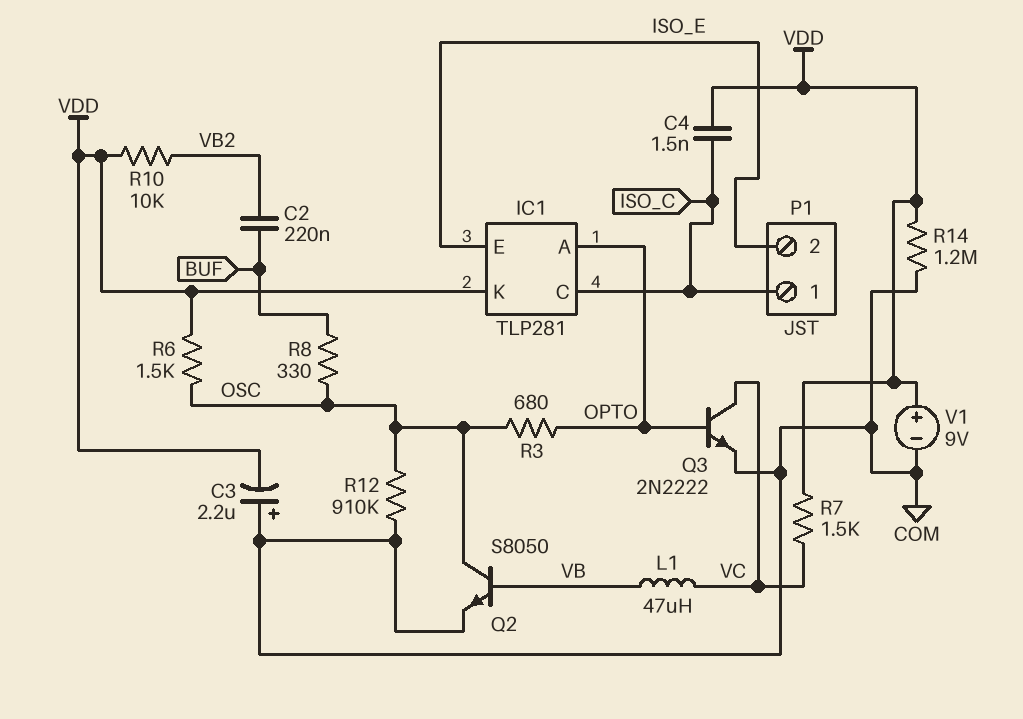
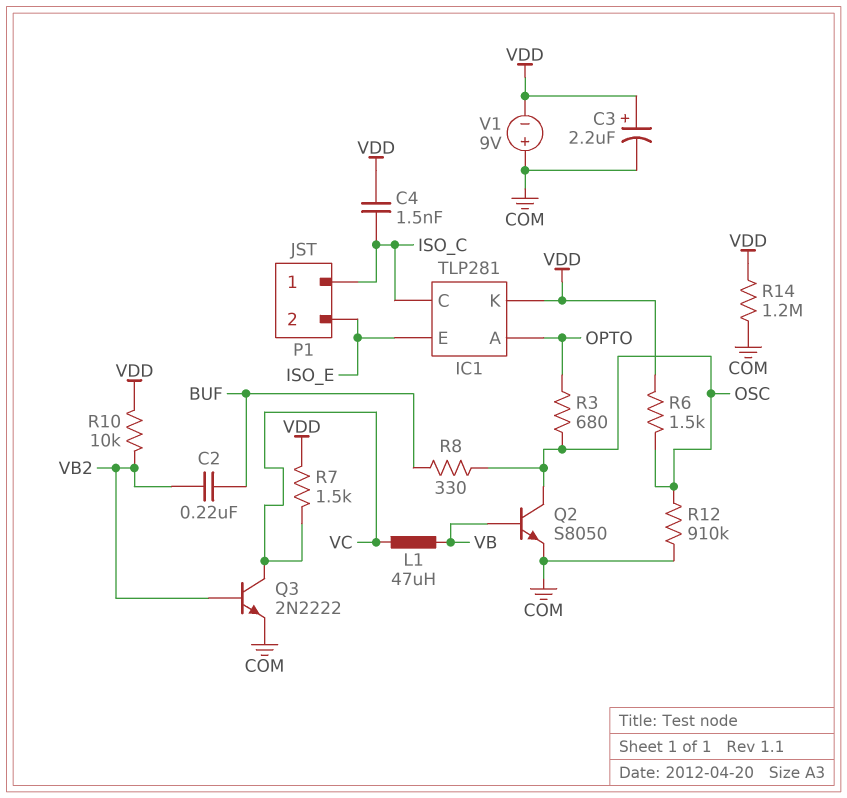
C3: 2.2uF (plus COM, minus VDD) -> 2.2uF (plus VDD, minus COM)
Q3: NPN 2N2222 (B OPTO, C VC, E COM) -> NPN 2N2222 (B VB2, C VC, E COM)
V1: 9V (plus VDD, minus COM) -> 9V (plus COM, minus VDD)

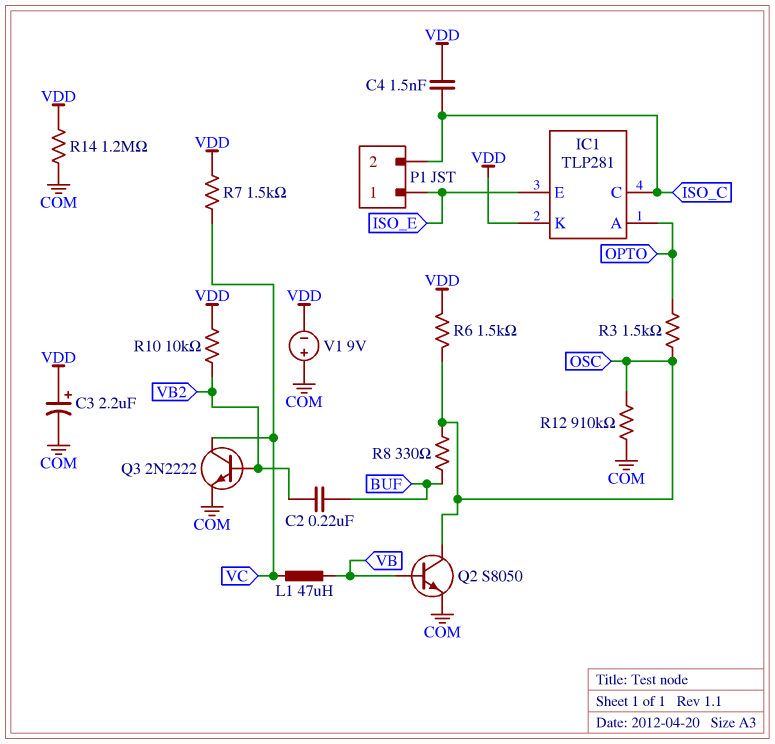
P1 pin 1: ISO_C -> ISO_E
P1 pin 2: ISO_E -> ISO_C
R3: 680 (OPTO, OSC) -> 1.5k (OPTO, OSC)

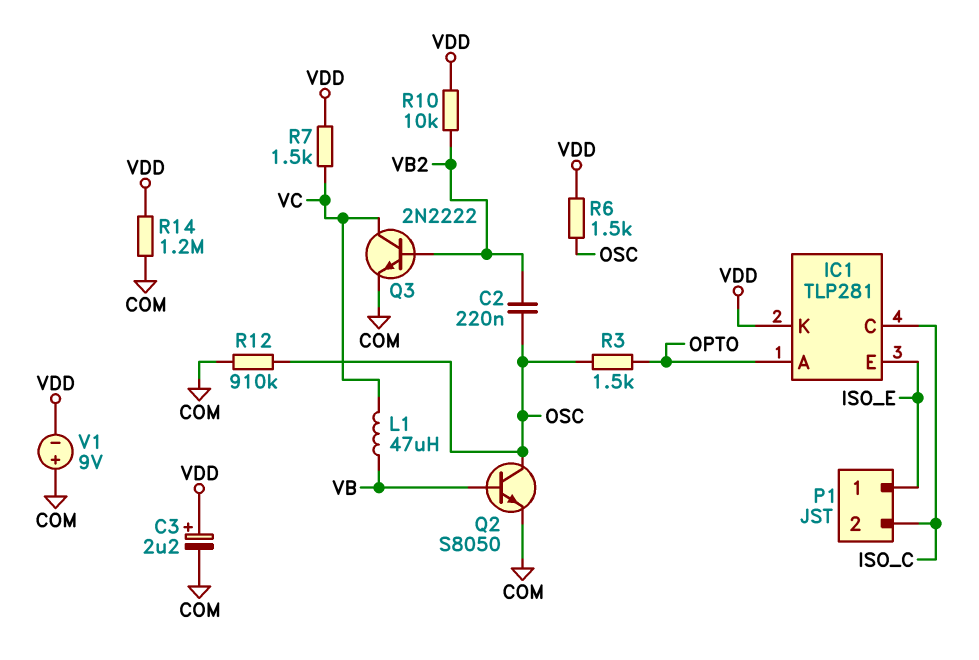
C2: 220nF (BUF, VB2) -> 220nF (OSC, VB2)
C4: 1.5nF (ISO_C, VDD) -> none
R8: 330 (BUF, OSC) -> none

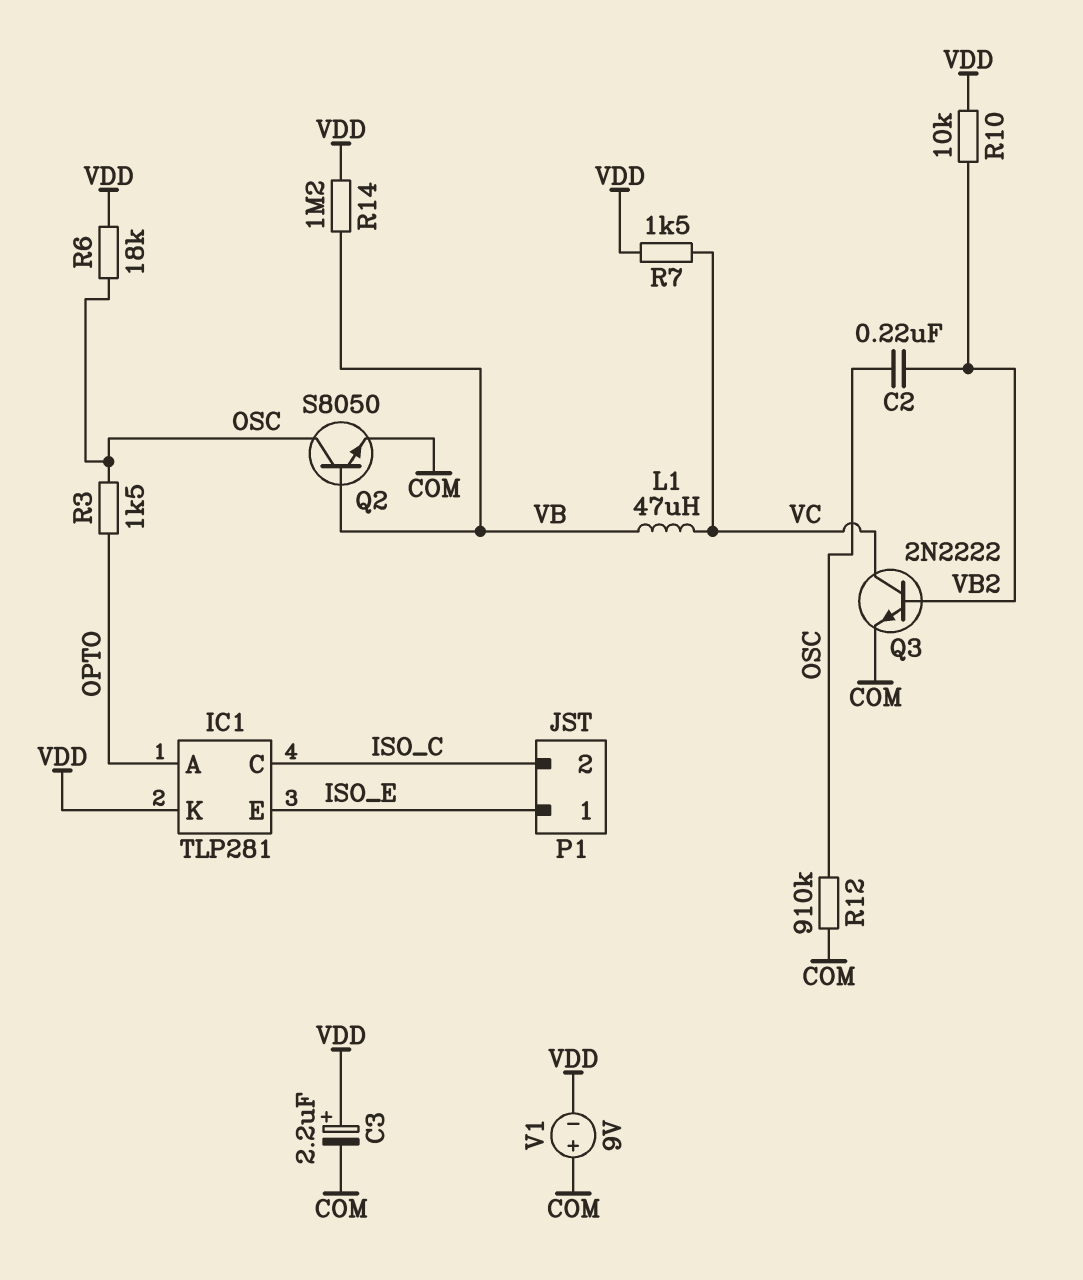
R6: 1.5k (OSC, VDD) -> 18k (OSC, VDD)
R14: 1.2M (COM, VDD) -> 1.2M (VB, VDD)

